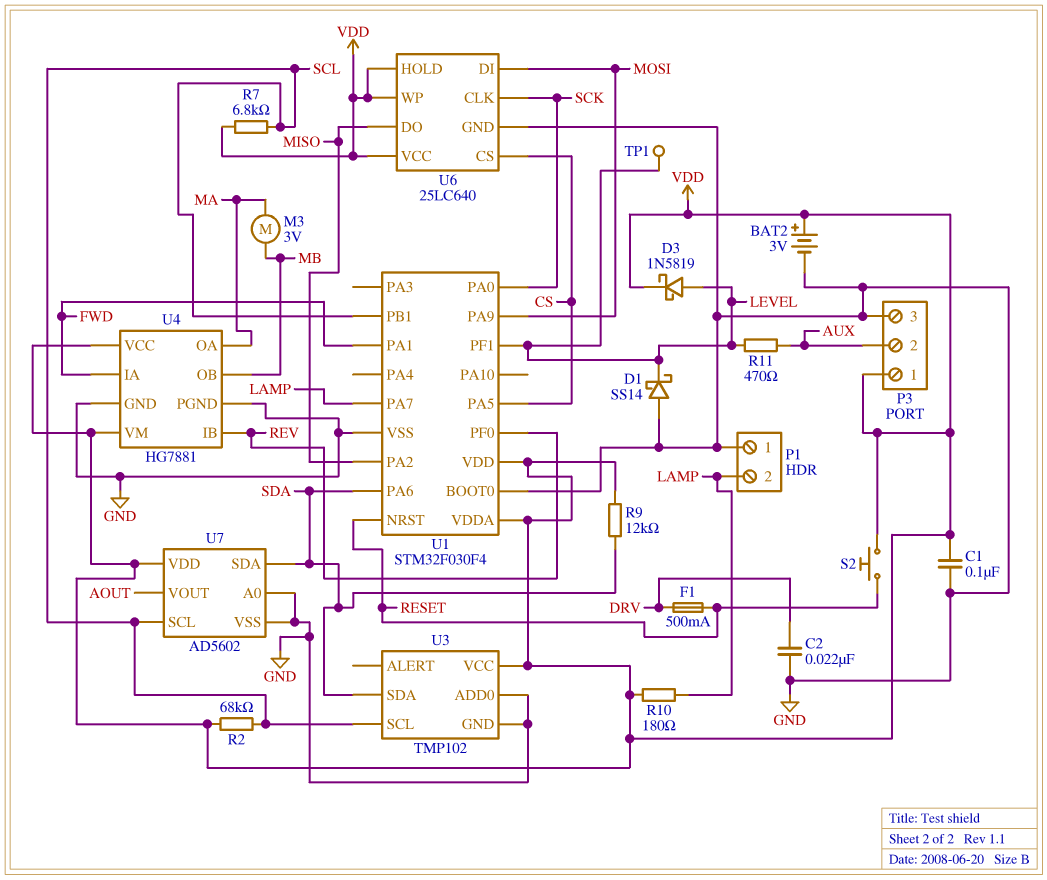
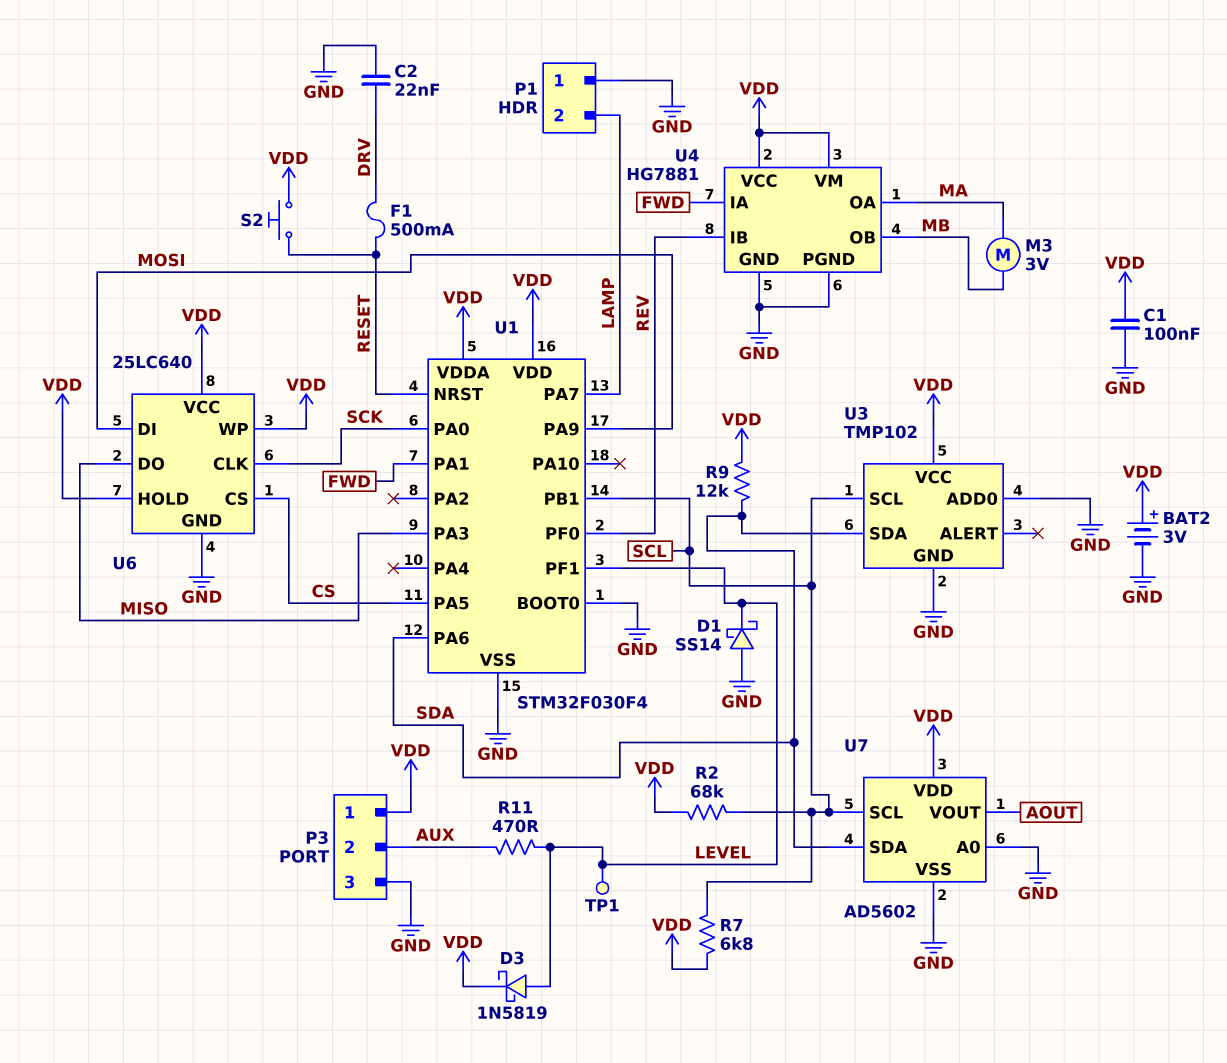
R10: 180 (LAMP, VDD) -> none
U1 pin PA2: MISO -> none
U1 pin PA3: none -> MISO

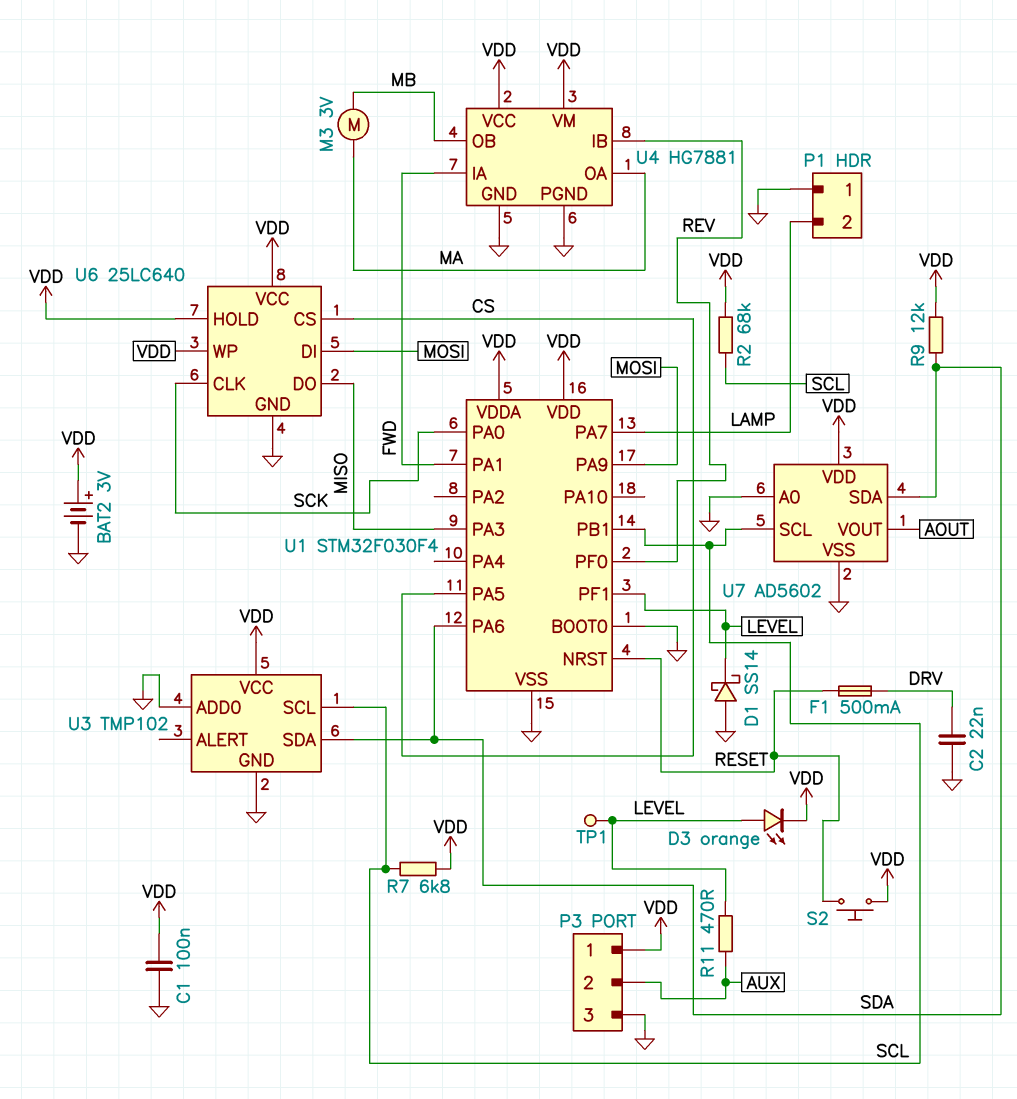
D3: schottky 1N5819 (A LEVEL, K VDD) -> LED orange (A LEVEL, K VDD)

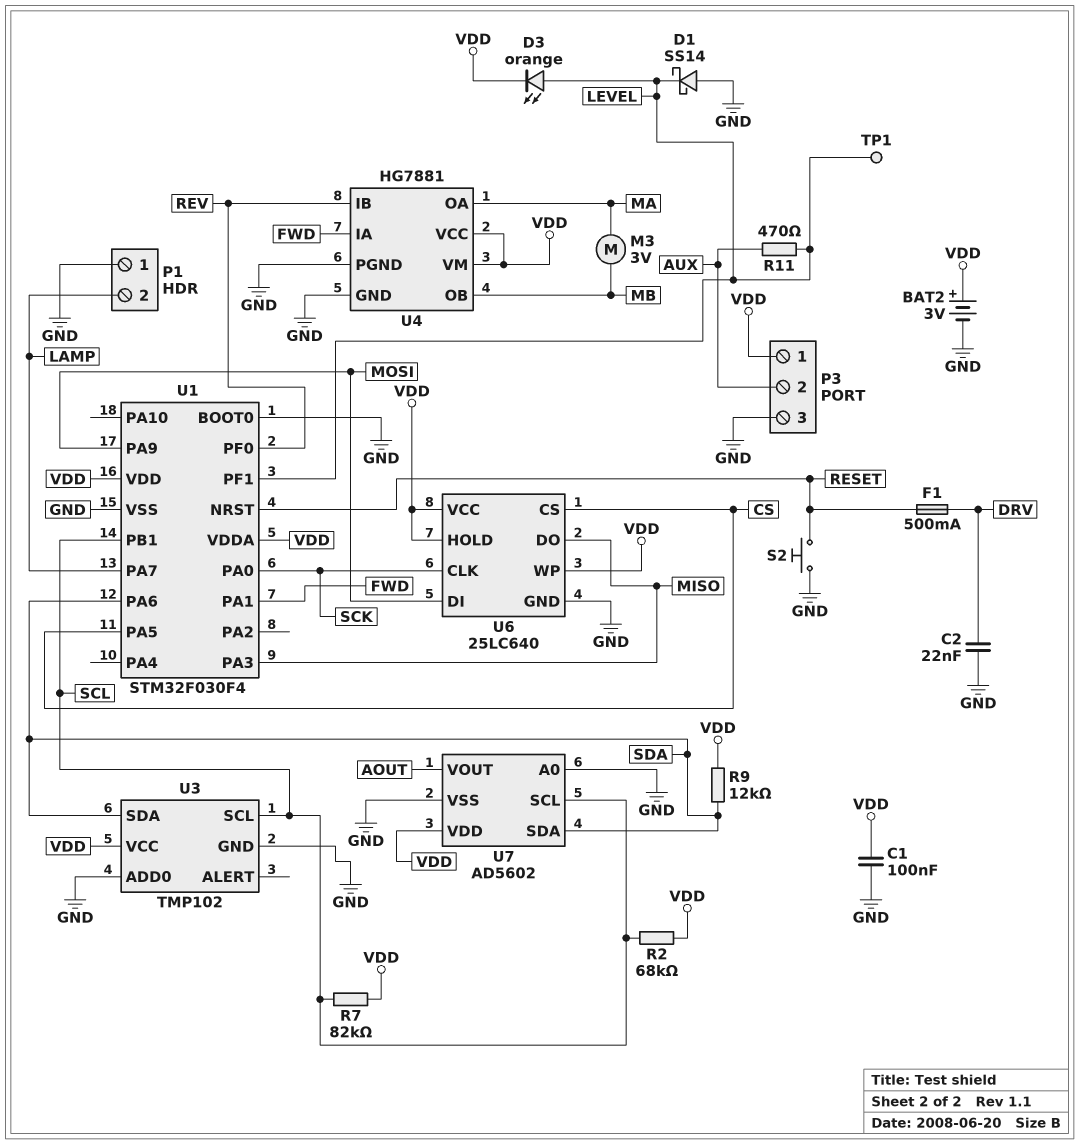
R7: 6.8k (SCL, VDD) -> 82k (SCL, VDD)
S2: button (RESET, VDD) -> button (GND, RESET)

